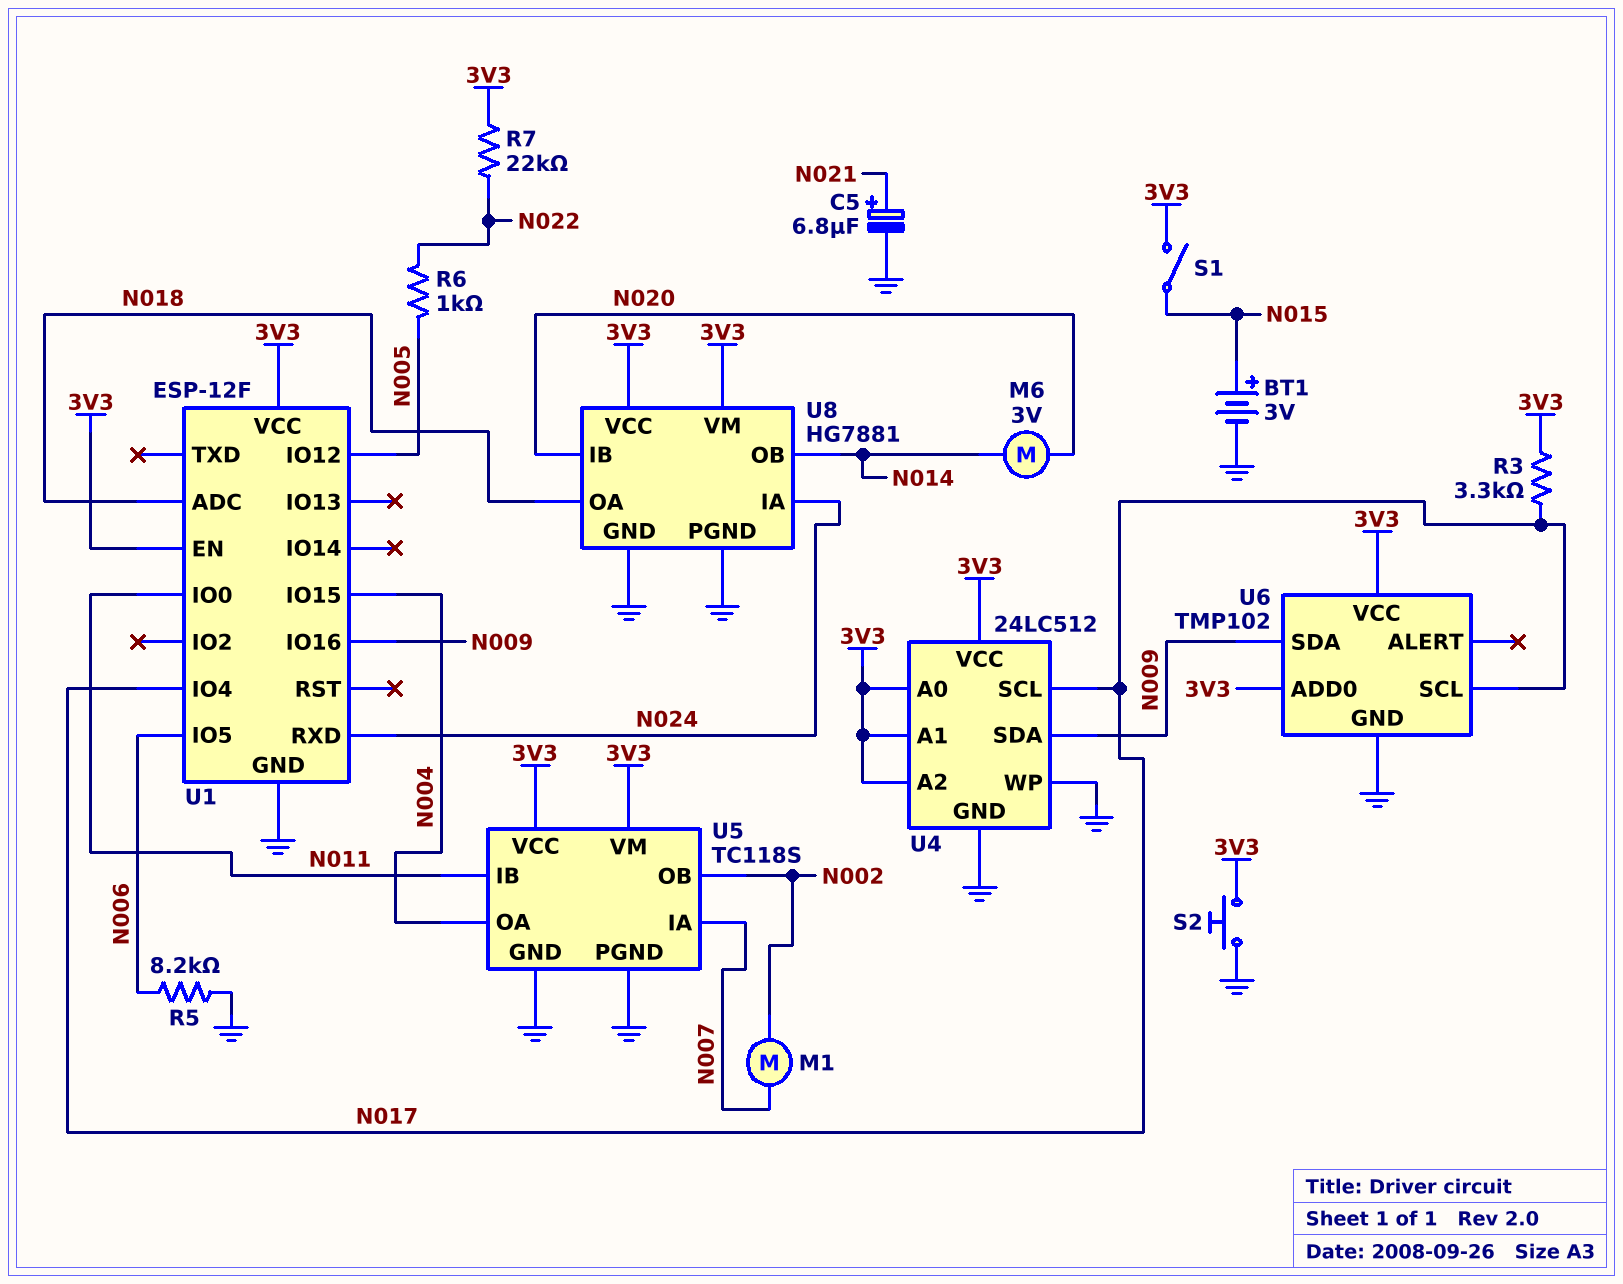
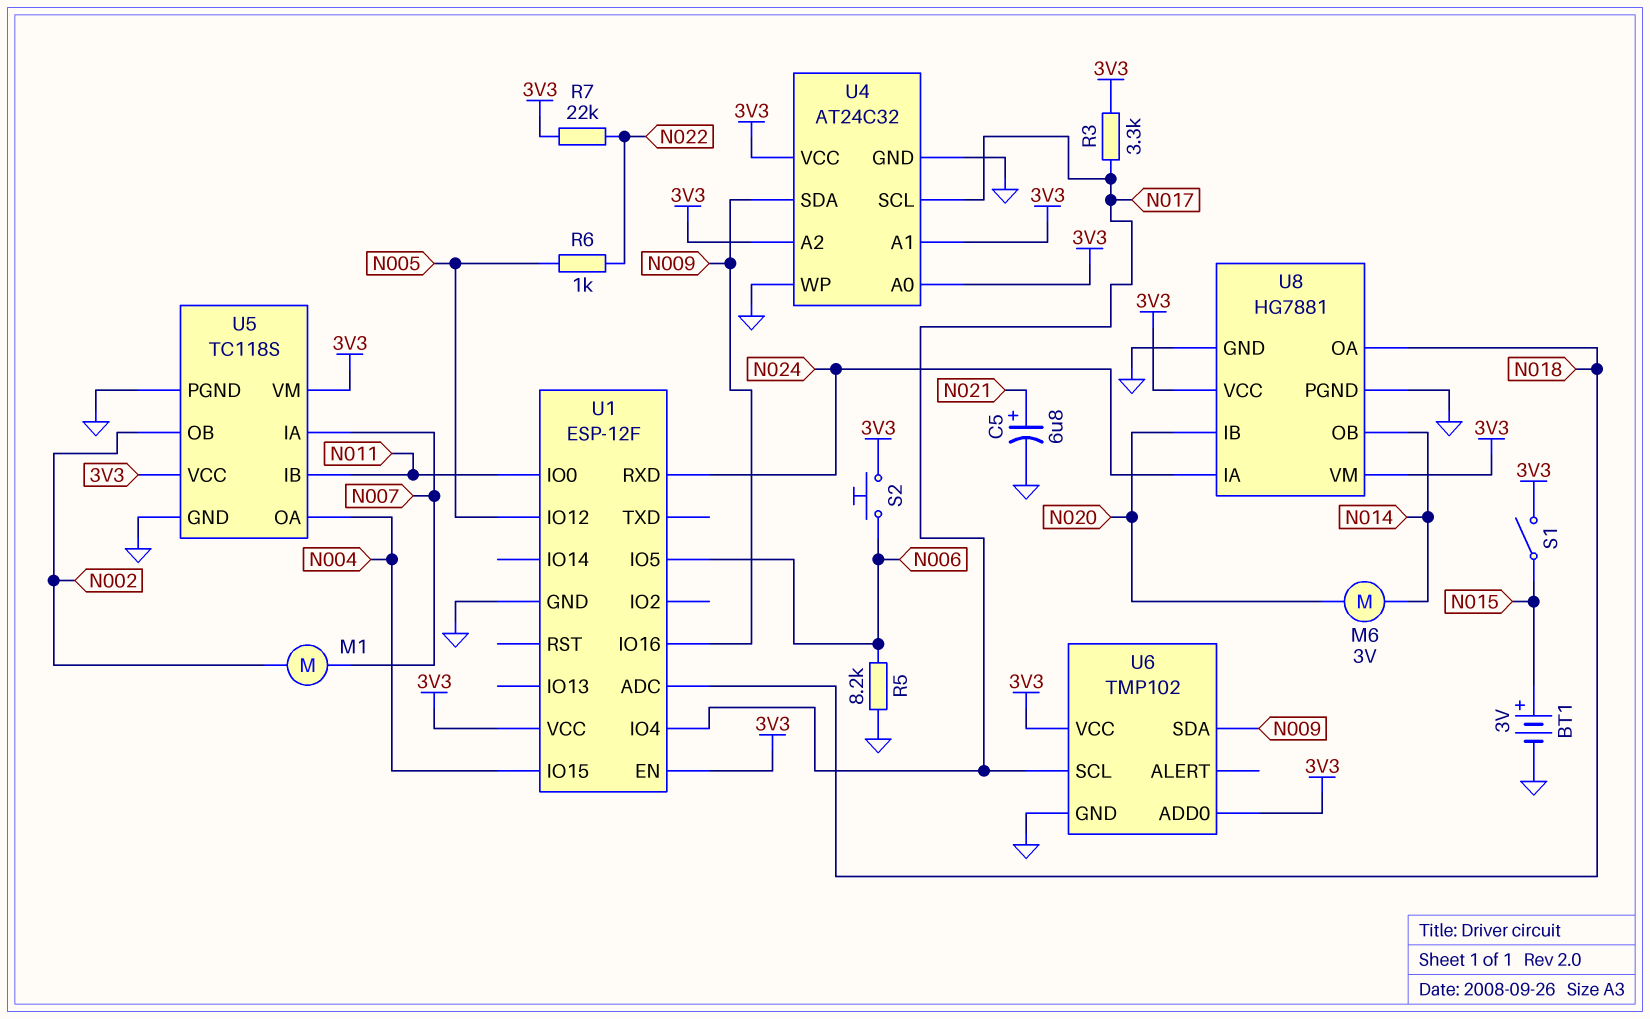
S2: button (3V3, GND) -> button (3V3, N006)
U4: 24LC512 -> AT24C32

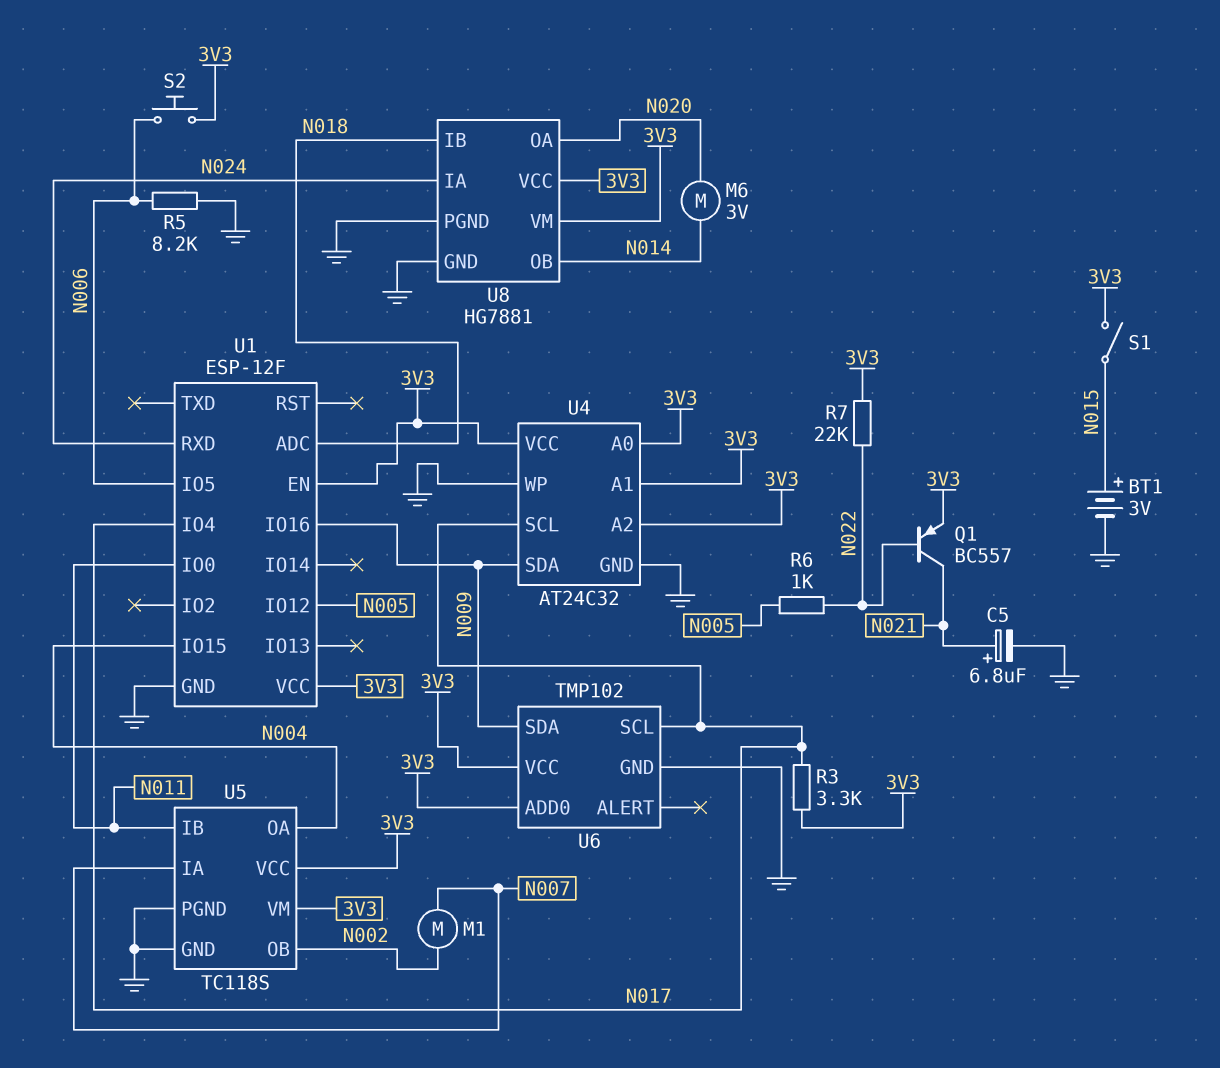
Q1: none -> PNP BC557 (B N022, C N021, E 3V3)
U8 pin IB: N020 -> N018
U8 pin OA: N018 -> N020

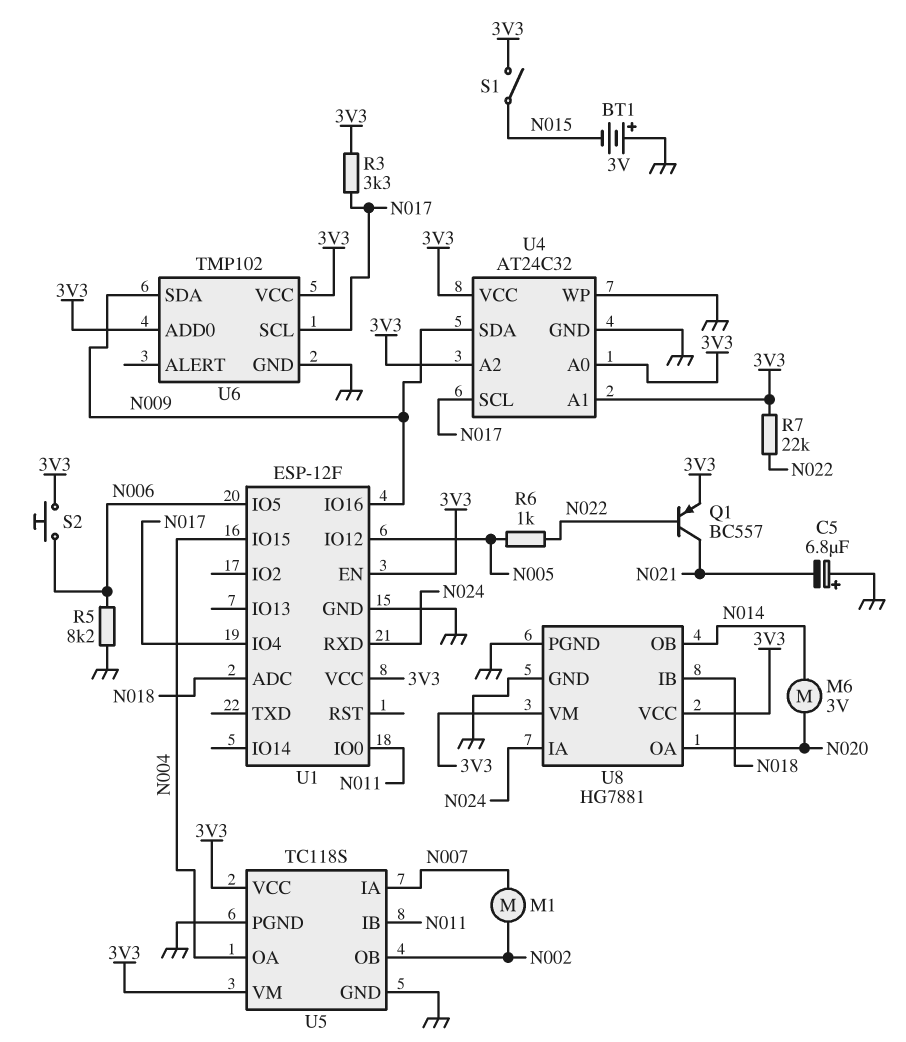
BT1: 3V (plus N015, minus GND) -> 3V (plus GND, minus N015)
C5: 6.8uF (plus N021, minus GND) -> 6.8uF (plus GND, minus N021)

